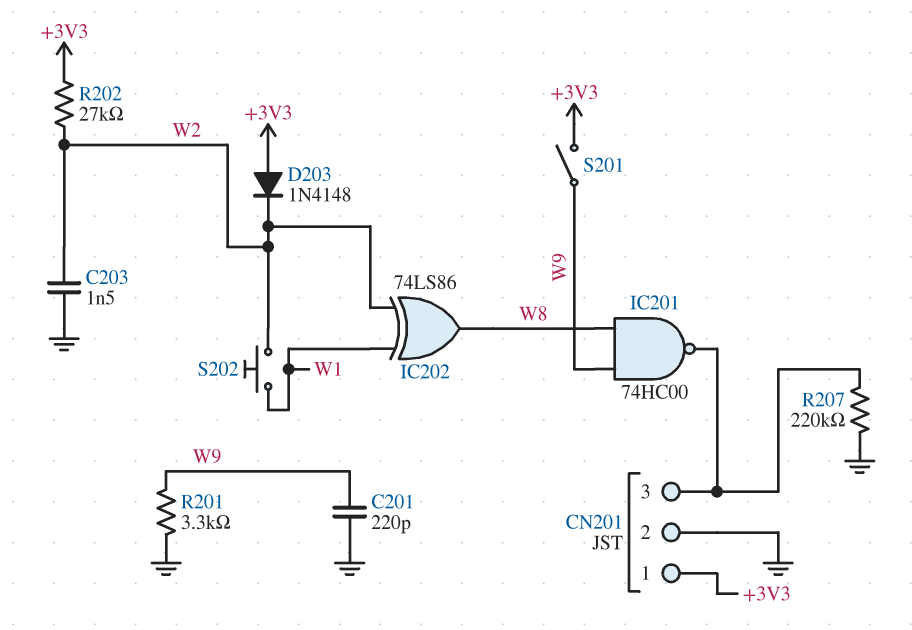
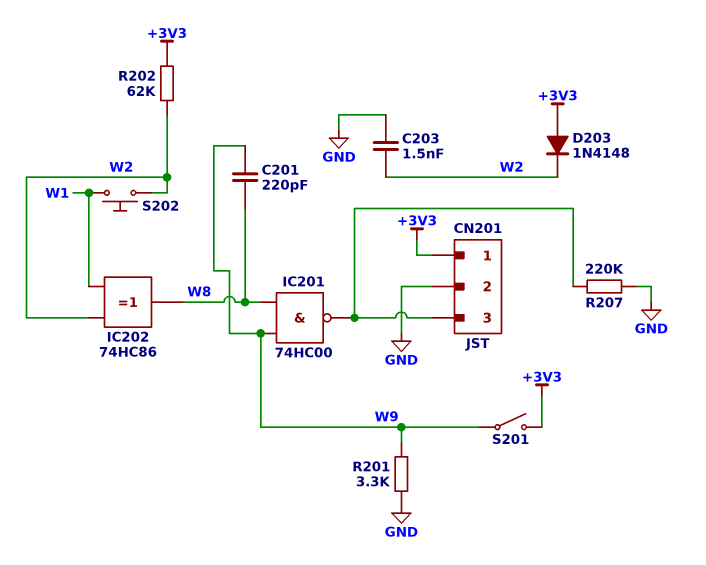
C201: 220pF (GND, W9) -> 220pF (W8, W9)
IC202: XOR 74LS86 (in W1, in W2, out W8) -> XOR 74HC86 (in W1, in W2, out W8)
R202: 27k (+3V3, W2) -> 62k (+3V3, W2)

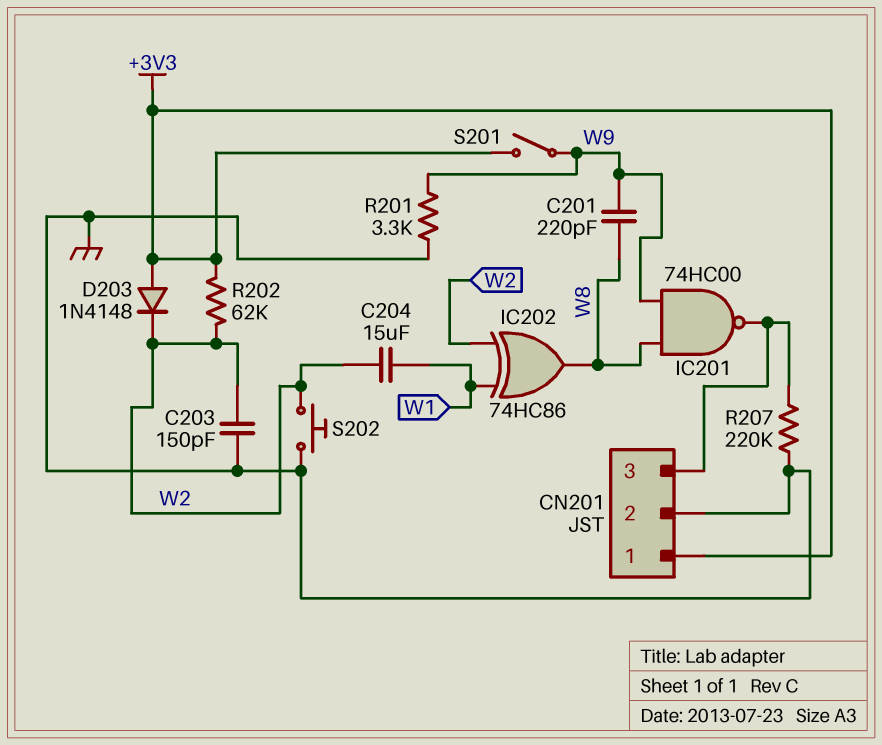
C203: 1.5nF (GND, W2) -> 150pF (GND, W2)
C204: none -> 15uF (W1, W2)
S202: button (W1, W2) -> button (GND, W2)

